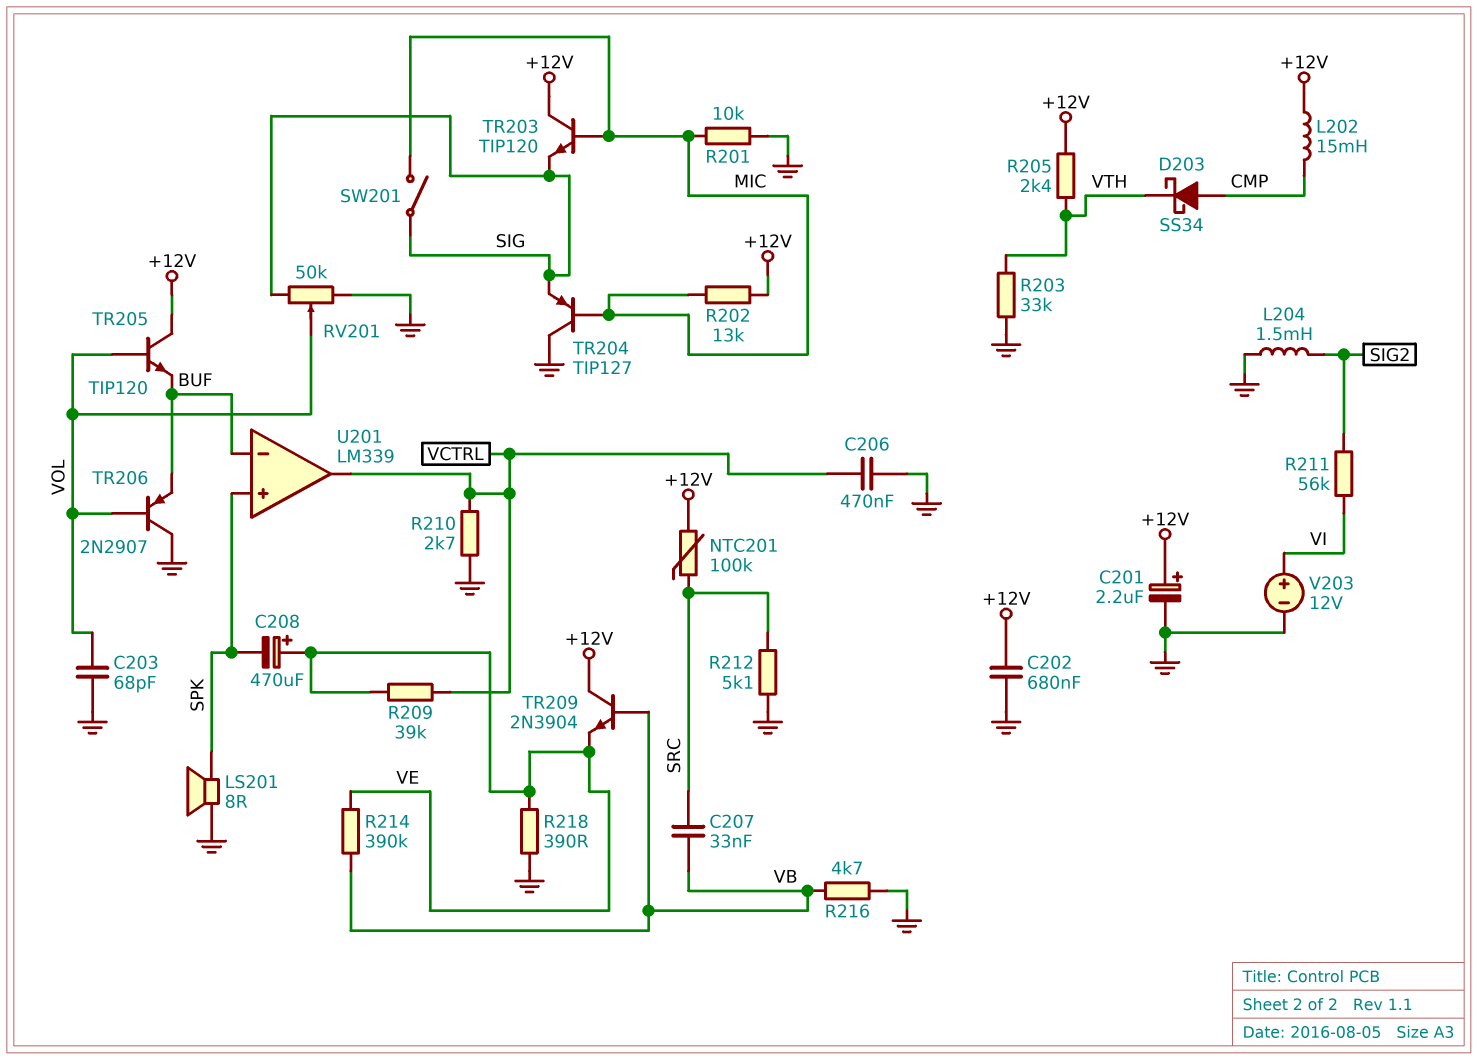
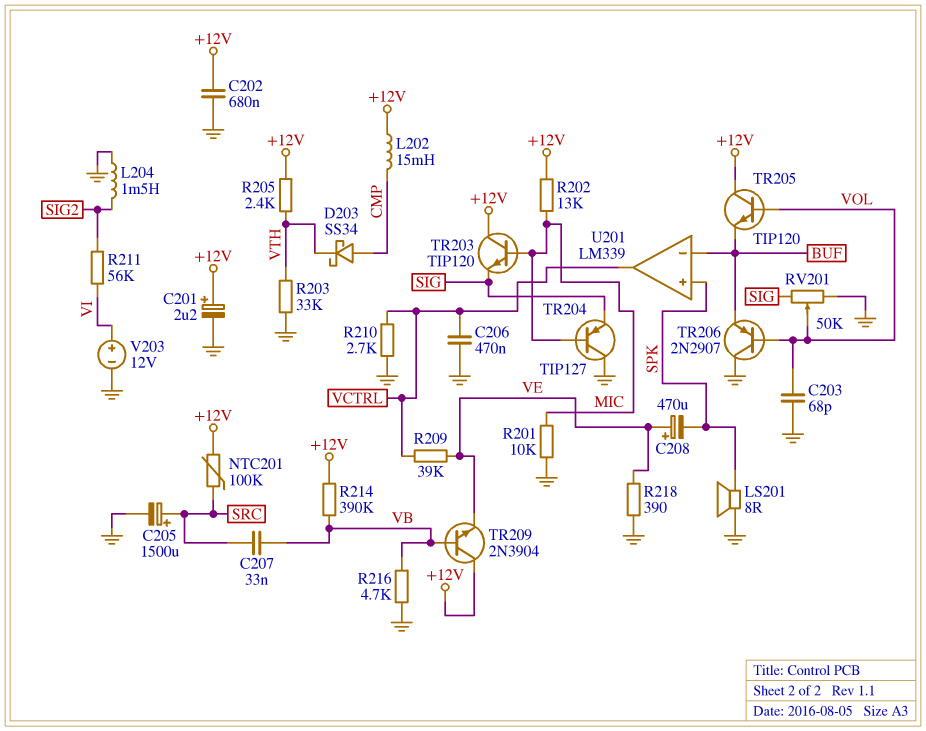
C205: none -> 1500uF (plus SRC, minus GND)
R212: 5.1k (GND, SRC) -> none
R214: 390k (VB, VE) -> 390k (+12V, VB)
SW201: switch (MIC, SIG) -> none

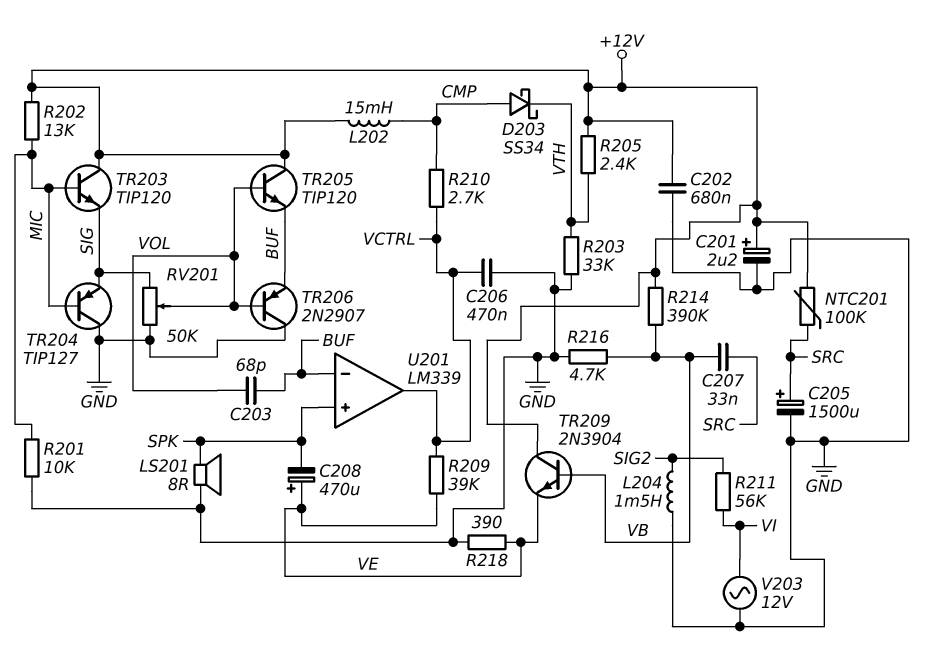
C203: 68pF (GND, VOL) -> 68pF (BUF, VOL)
R210: 2.7k (GND, VCTRL) -> 2.7k (CMP, VCTRL)
V203: 12V (plus VI, minus GND) -> AC 12V (GND, VI)

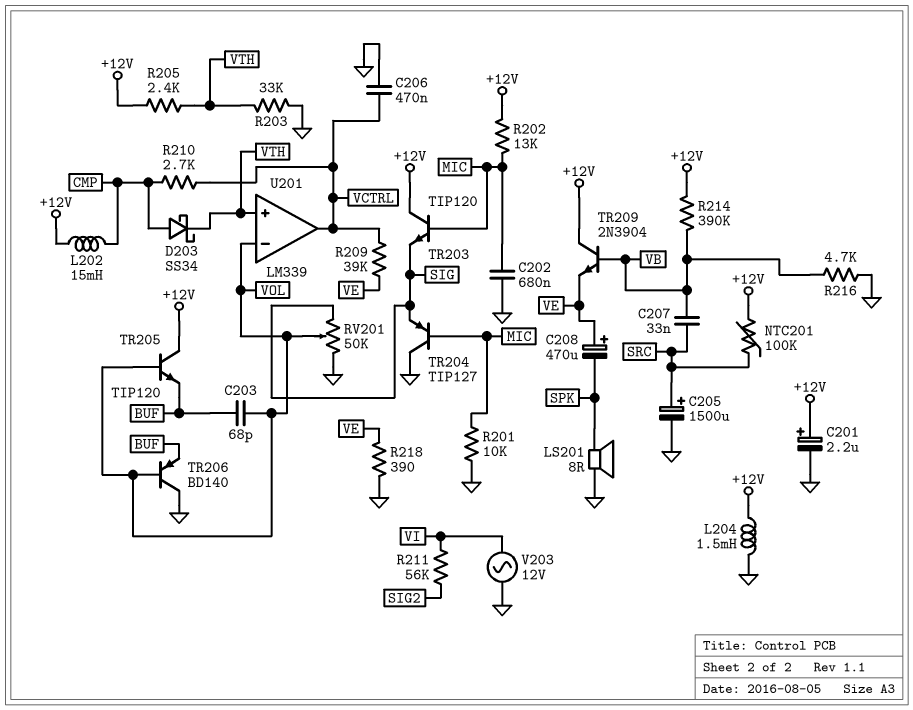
C202: 680nF (+12V, GND) -> 680nF (GND, MIC)
L204: 1.5mH (GND, SIG2) -> 1.5mH (+12V, GND)
TR206: PNP 2N2907 (B VOL, C GND, E BUF) -> PNP BD140 (B VOL, C GND, E BUF)
U201 pin in+: SPK -> VTH
U201 pin in-: BUF -> VOL

